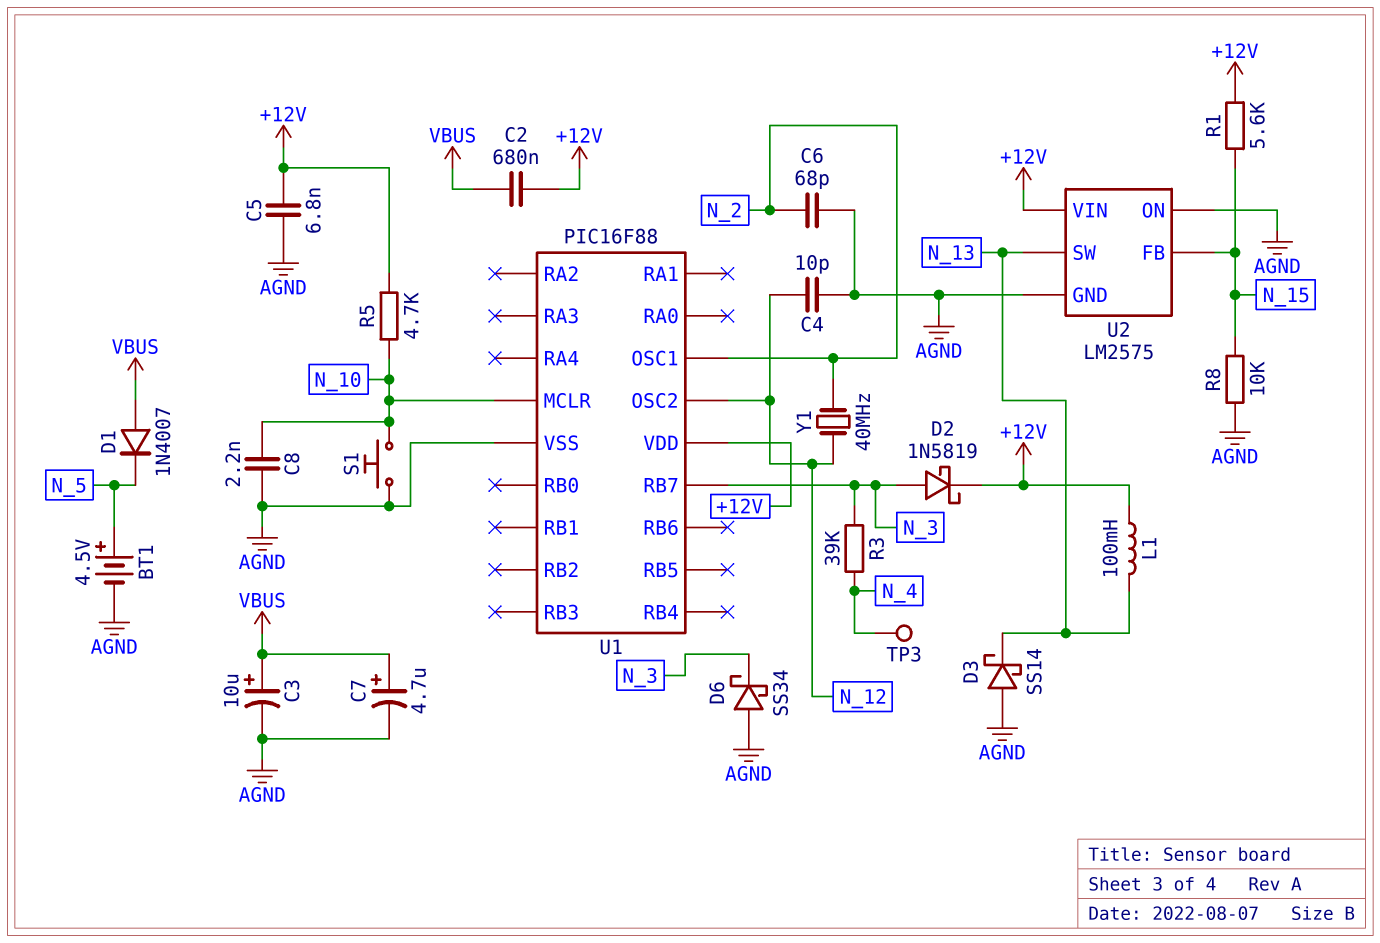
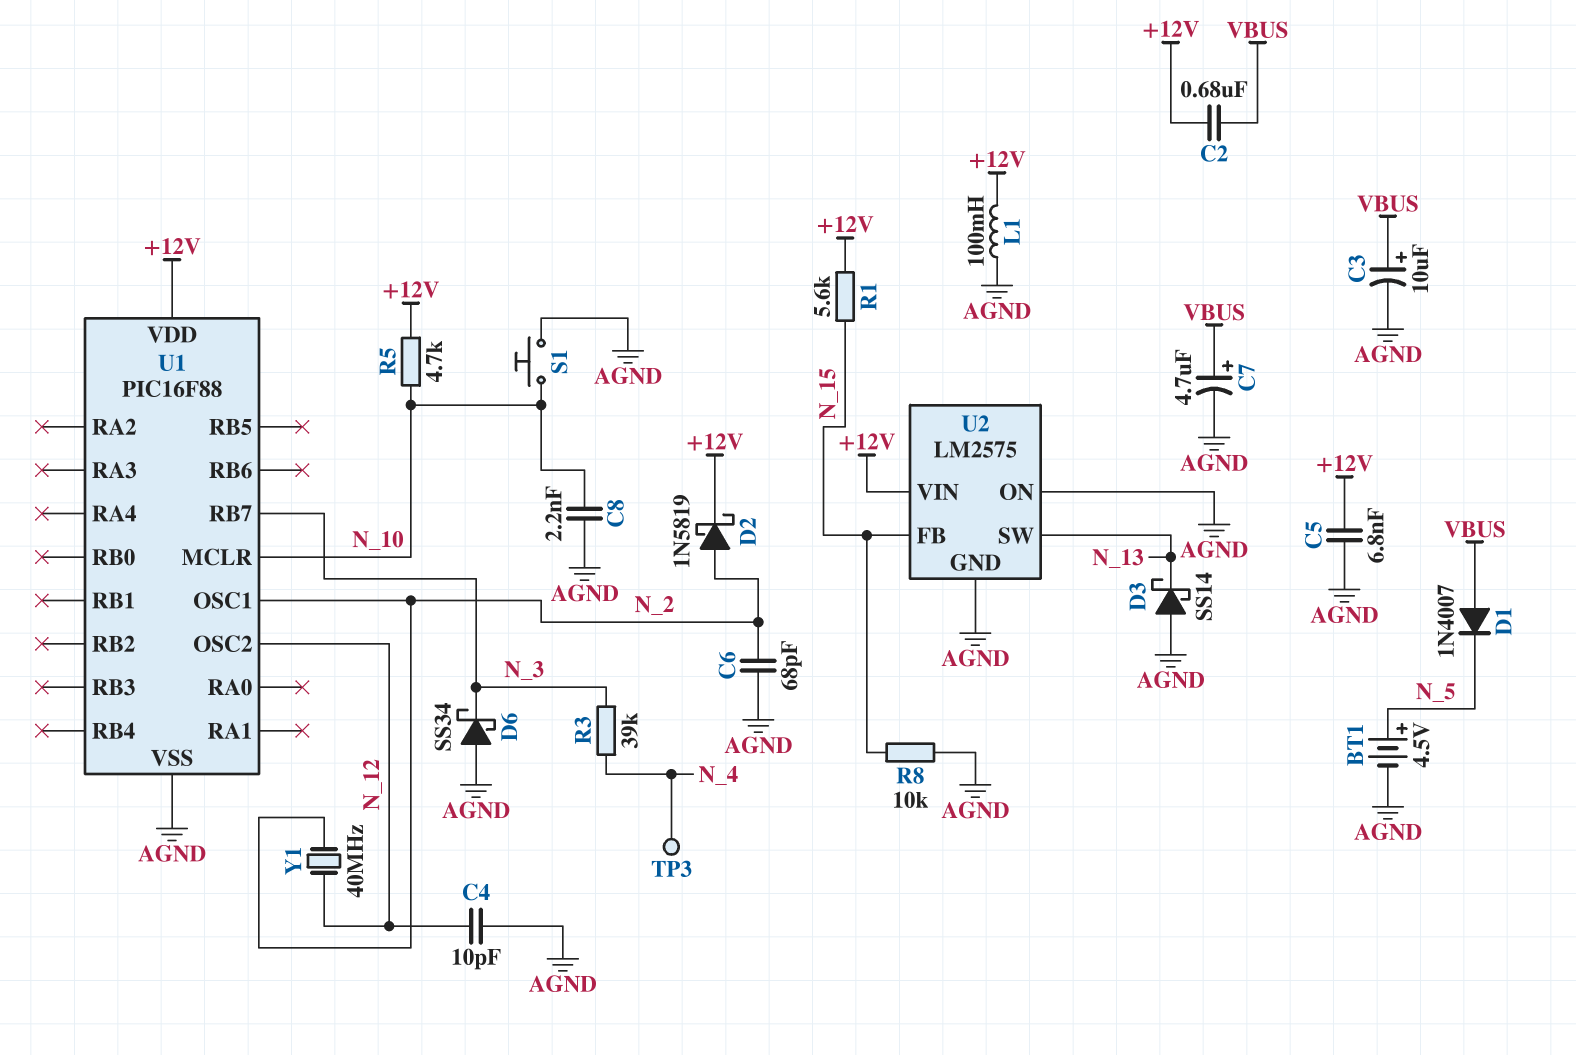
D2: schottky 1N5819 (A N_3, K +12V) -> schottky 1N5819 (A N_2, K +12V)
L1: 100mH (+12V, N_13) -> 100mH (+12V, AGND)

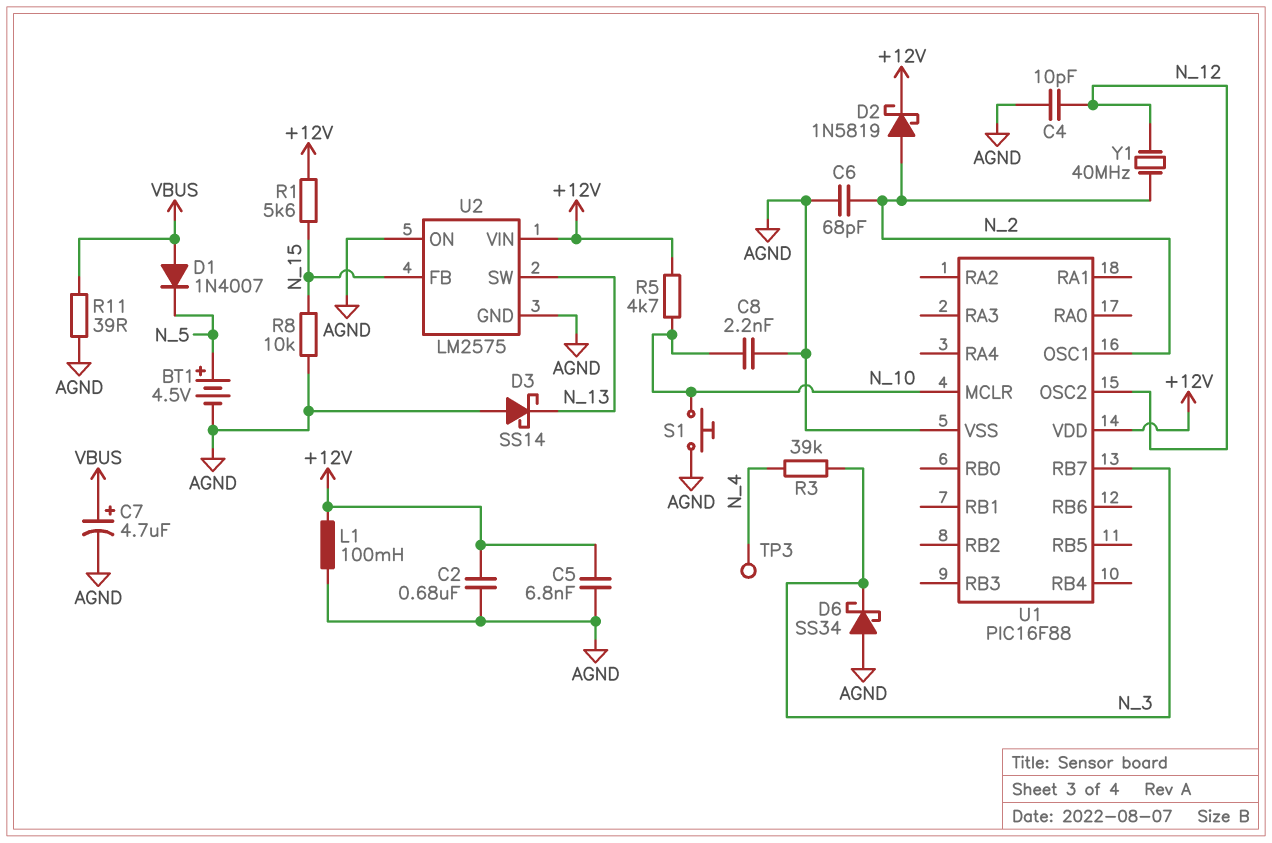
C2: 680nF (+12V, VBUS) -> 680nF (+12V, AGND)
C3: 10uF (plus VBUS, minus AGND) -> none
R11: none -> 39 (AGND, VBUS)

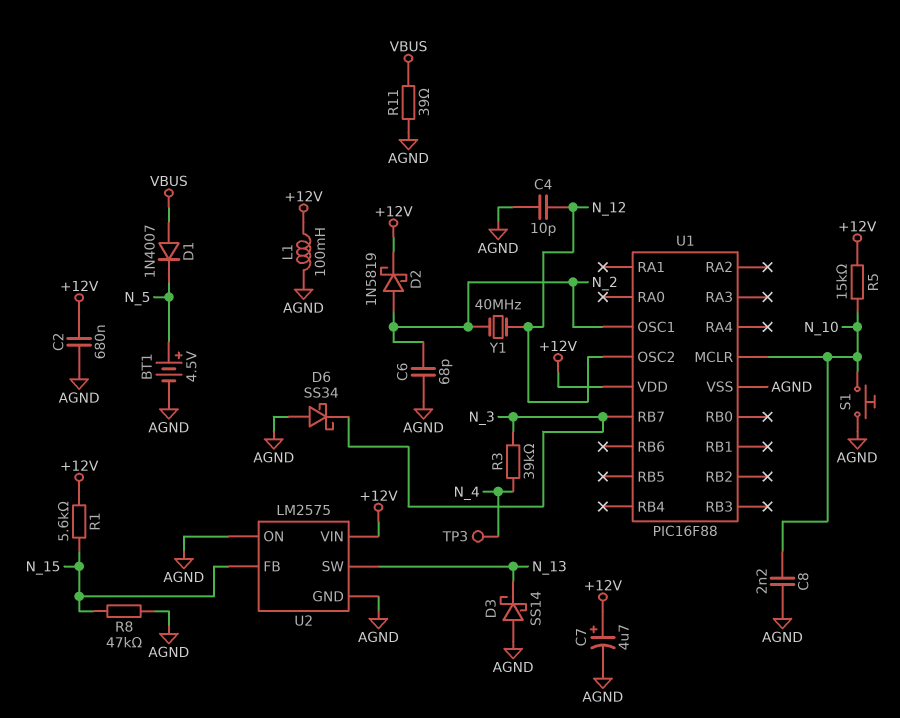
C5: 6.8nF (+12V, AGND) -> none
C7: 4.7uF (plus VBUS, minus AGND) -> 4.7uF (plus +12V, minus AGND)
R5: 4.7k (+12V, N_10) -> 15k (+12V, N_10)
R8: 10k (AGND, N_15) -> 47k (AGND, N_15)

